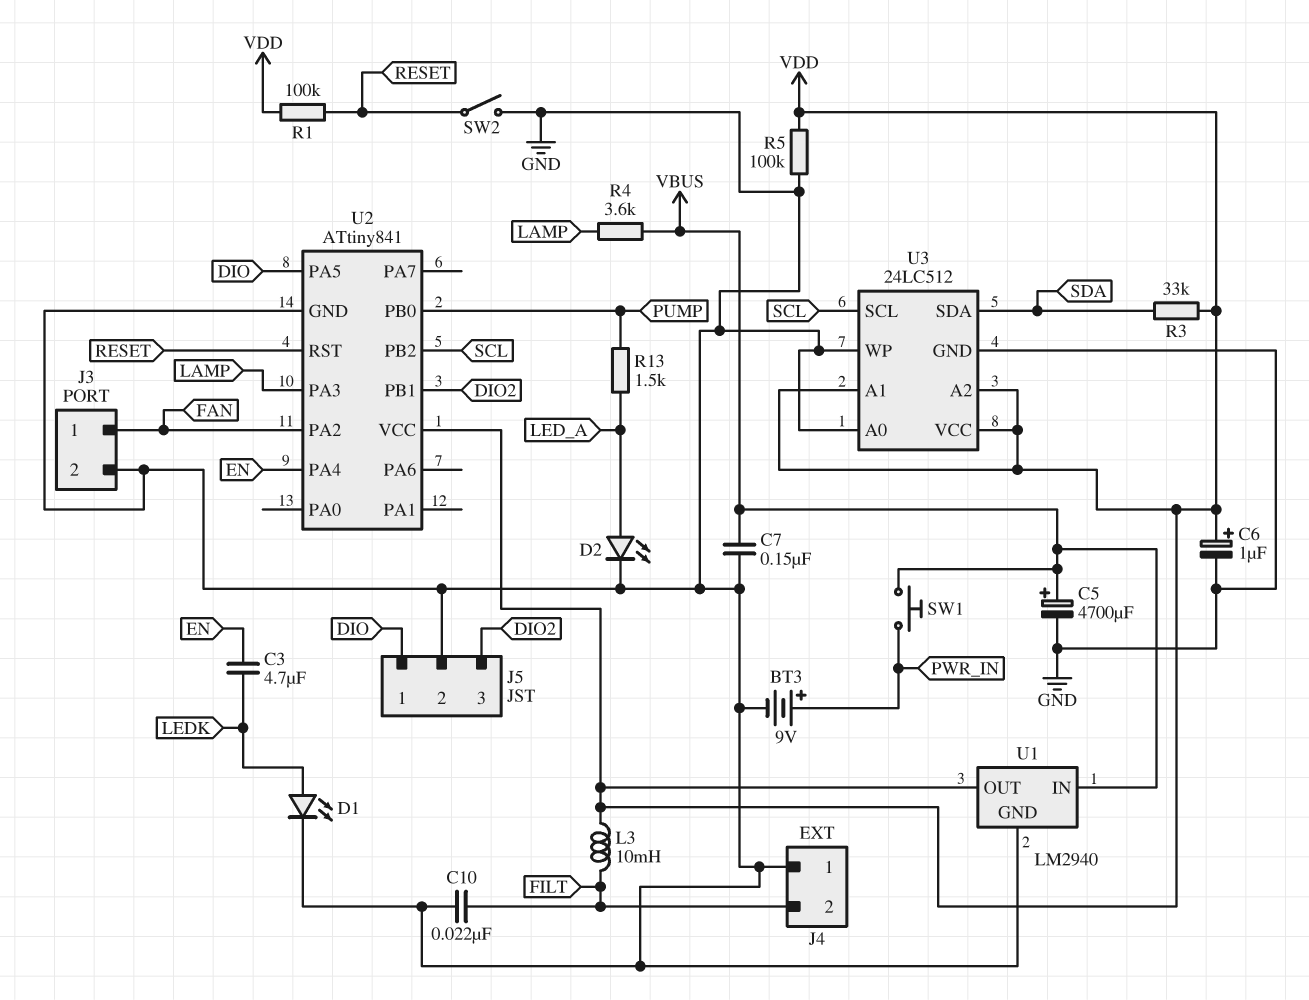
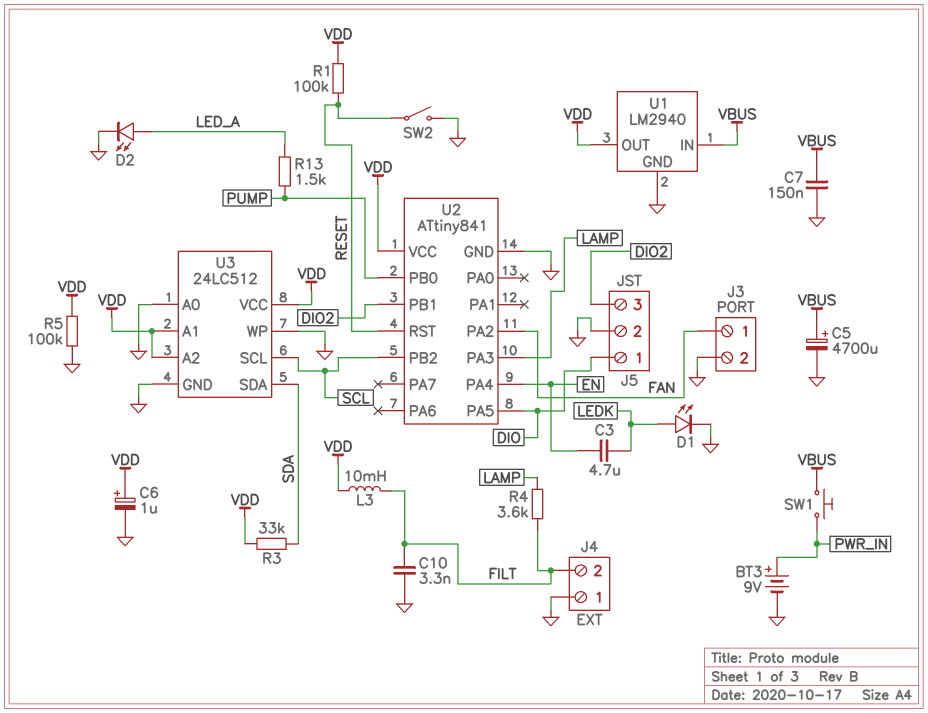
C10: 22nF (FILT, GND) -> 3.3nF (FILT, GND)
R4: 3.6k (LAMP, VBUS) -> 3.6k (FILT, LAMP)

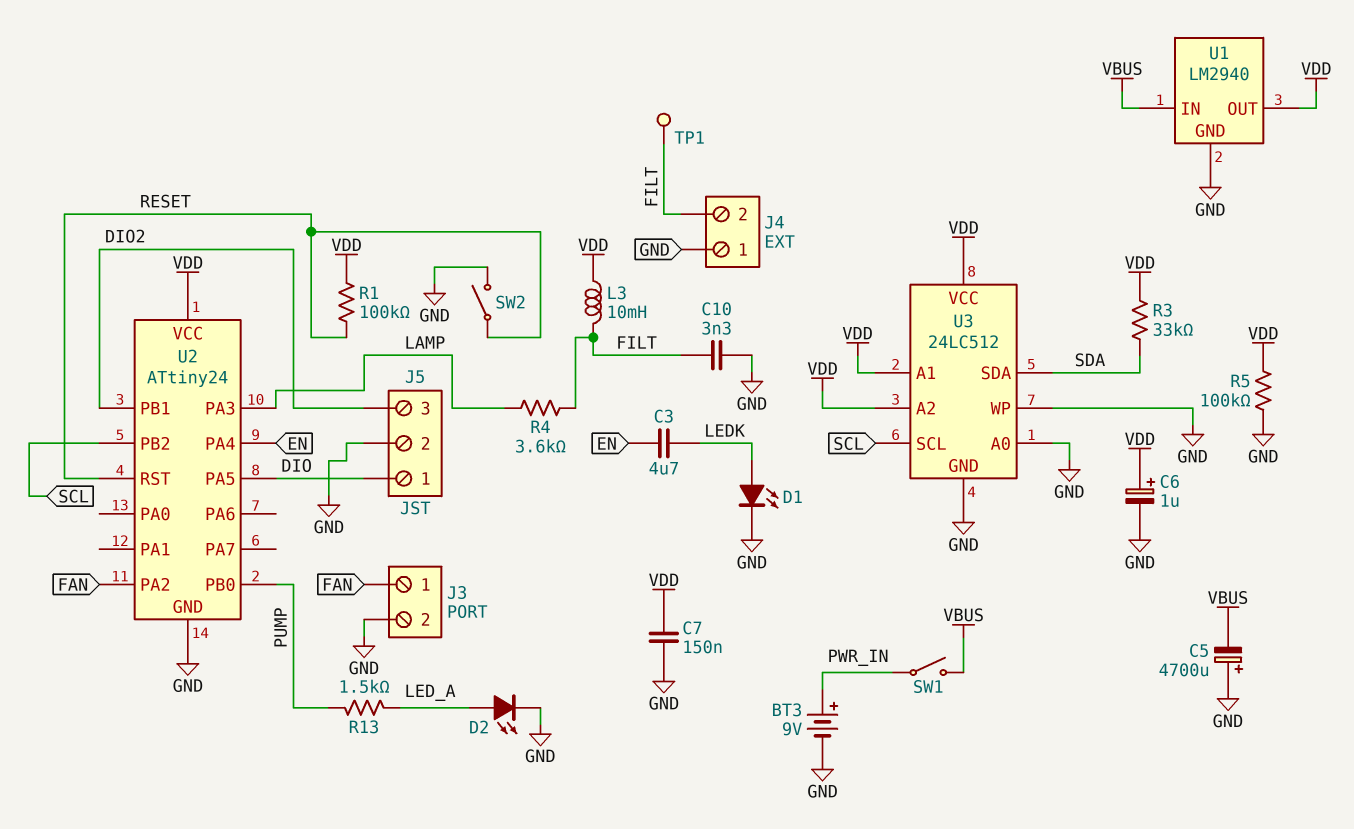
C5: 4700uF (plus VBUS, minus GND) -> 4700uF (plus GND, minus VBUS)
C7: 150nF (GND, VBUS) -> 150nF (GND, VDD)
SW1: button (PWR_IN, VBUS) -> switch (PWR_IN, VBUS)
TP1: none -> test point (FILT)
U2: ATtiny841 -> ATtiny24

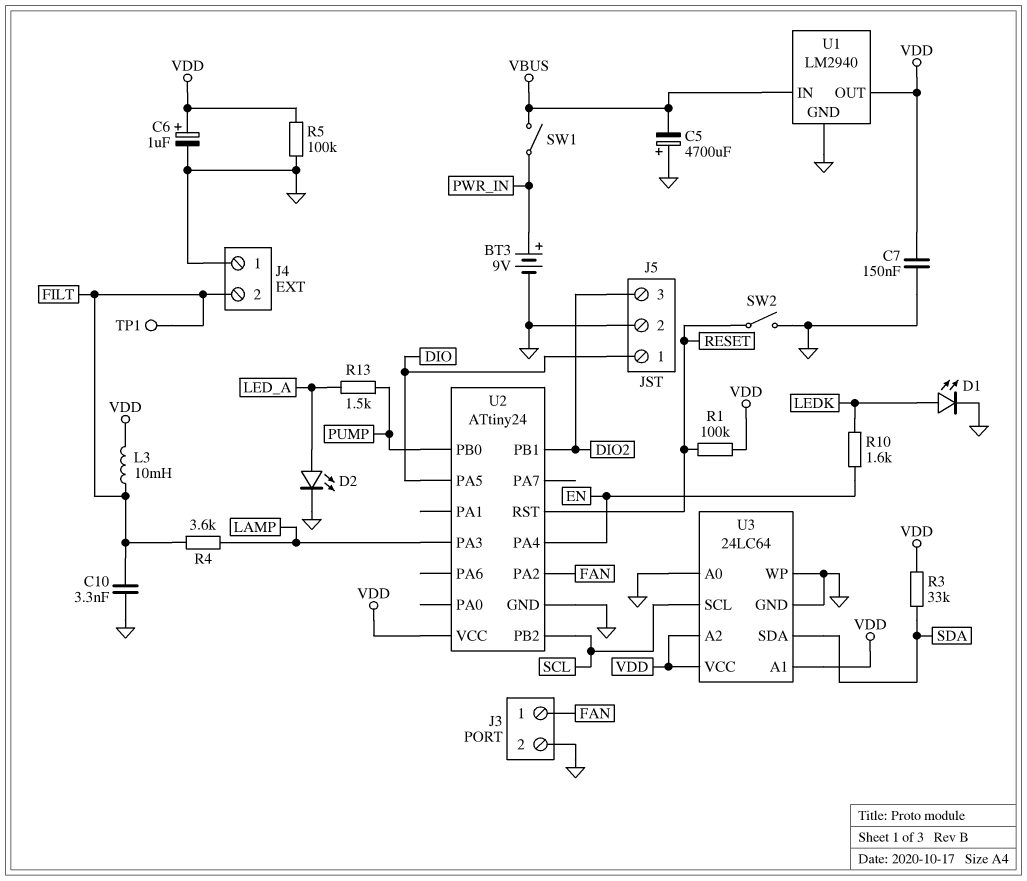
C3: 4.7uF (EN, LEDK) -> none
R10: none -> 1.6k (EN, LEDK)
U3: 24LC512 -> 24LC64

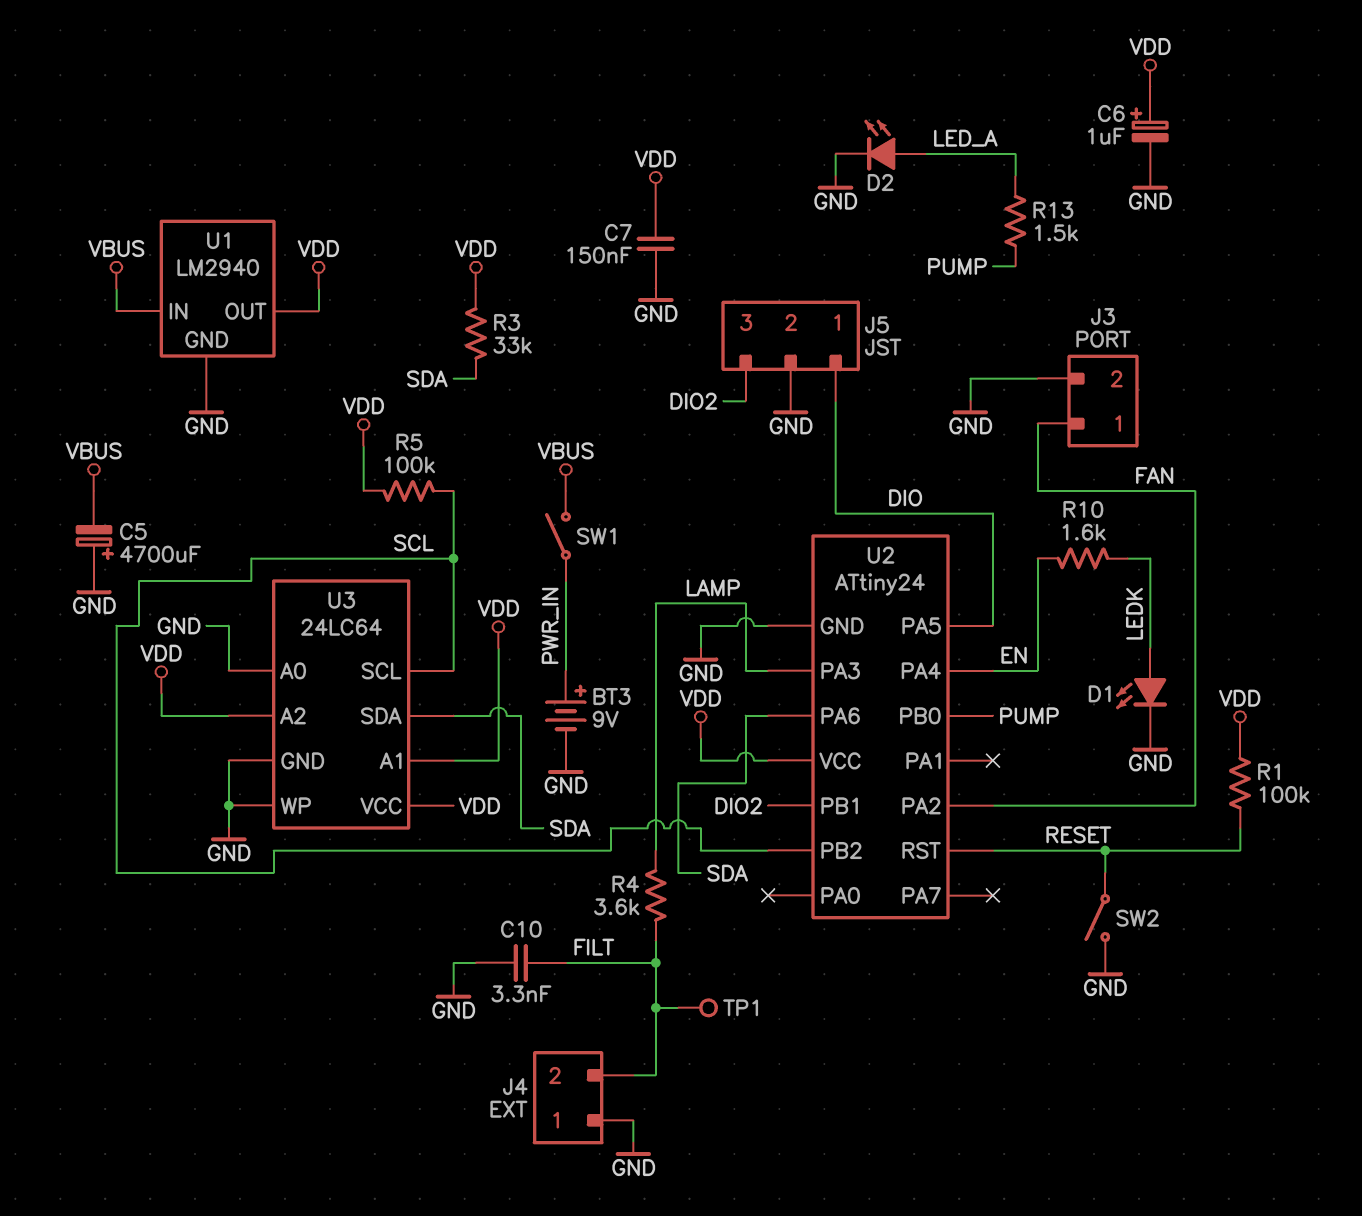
L3: 10mH (FILT, VDD) -> none
R5: 100k (GND, VDD) -> 100k (SCL, VDD)
U2 pin PA6: none -> SDA

